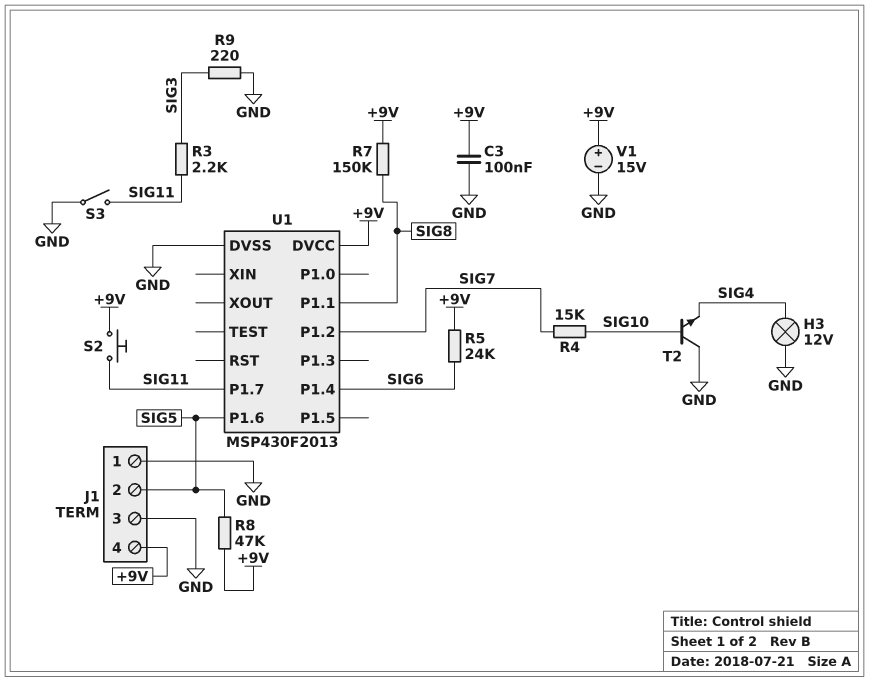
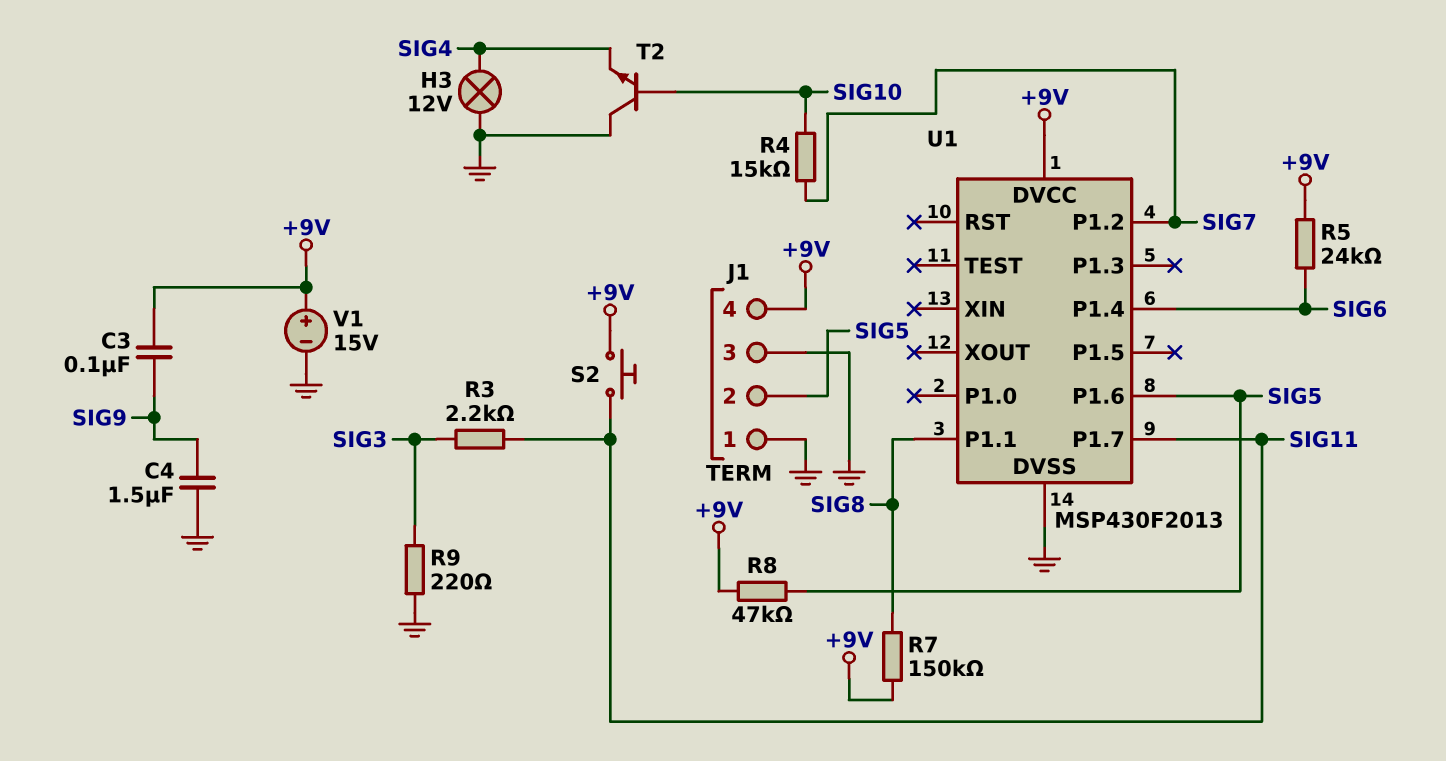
C3: 100nF (+9V, GND) -> 100nF (+9V, SIG9)
C4: none -> 1.5uF (GND, SIG9)
S3: switch (GND, SIG11) -> none

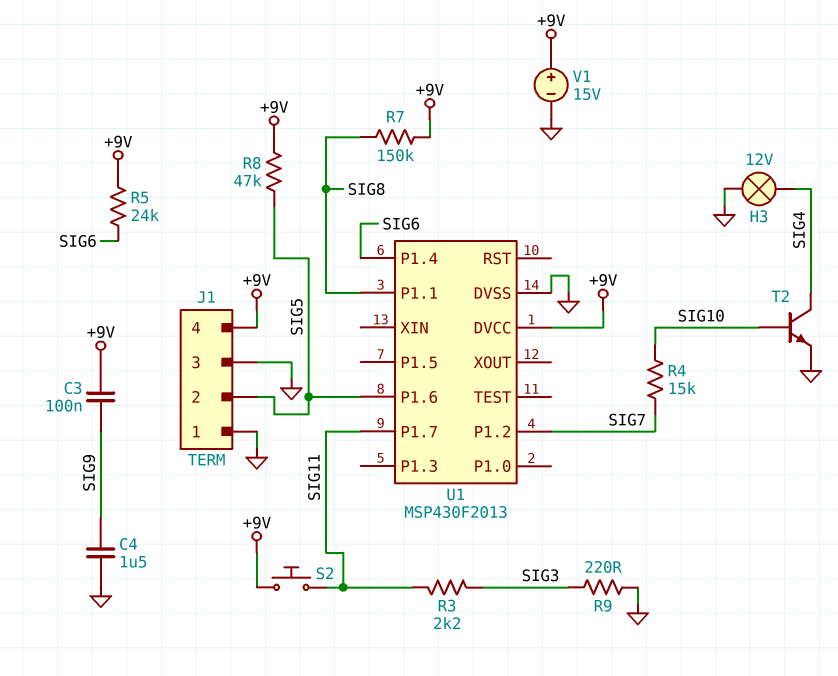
T2: NPN (B SIG10, C GND, E SIG4) -> NPN (B SIG10, C SIG4, E GND)

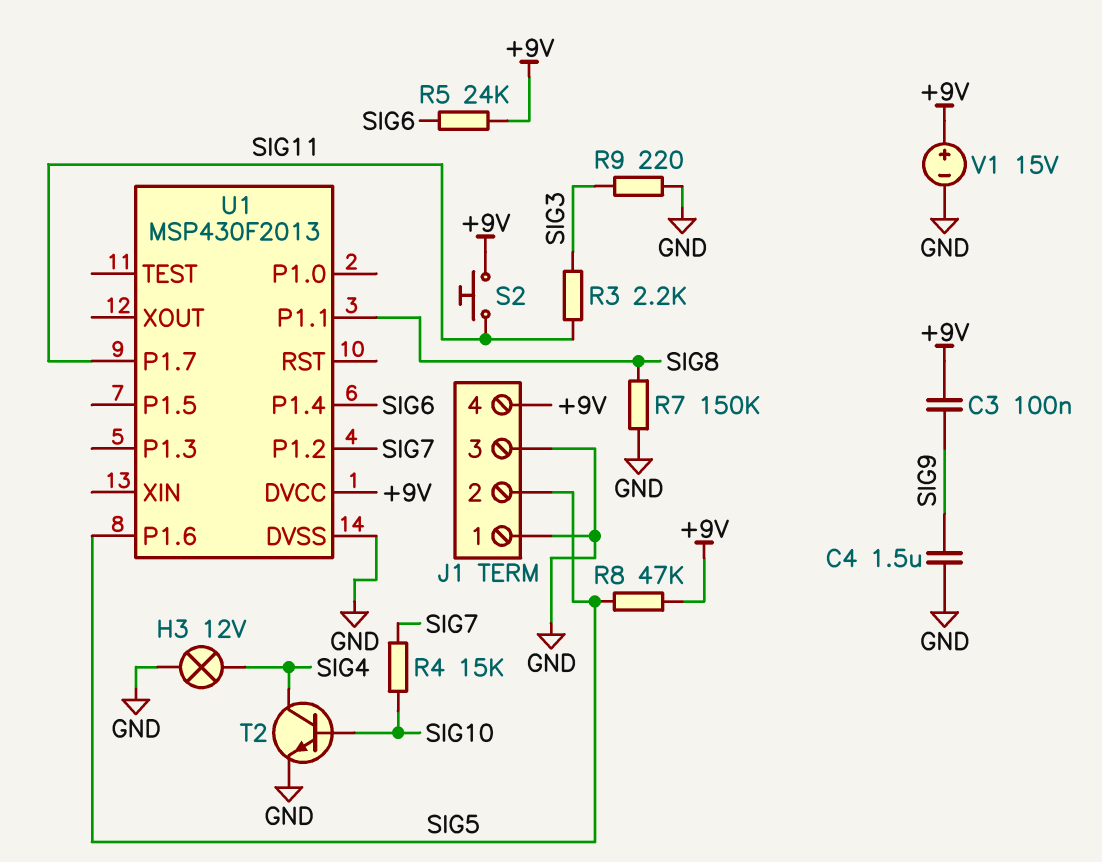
R7: 150k (+9V, SIG8) -> 150k (GND, SIG8)

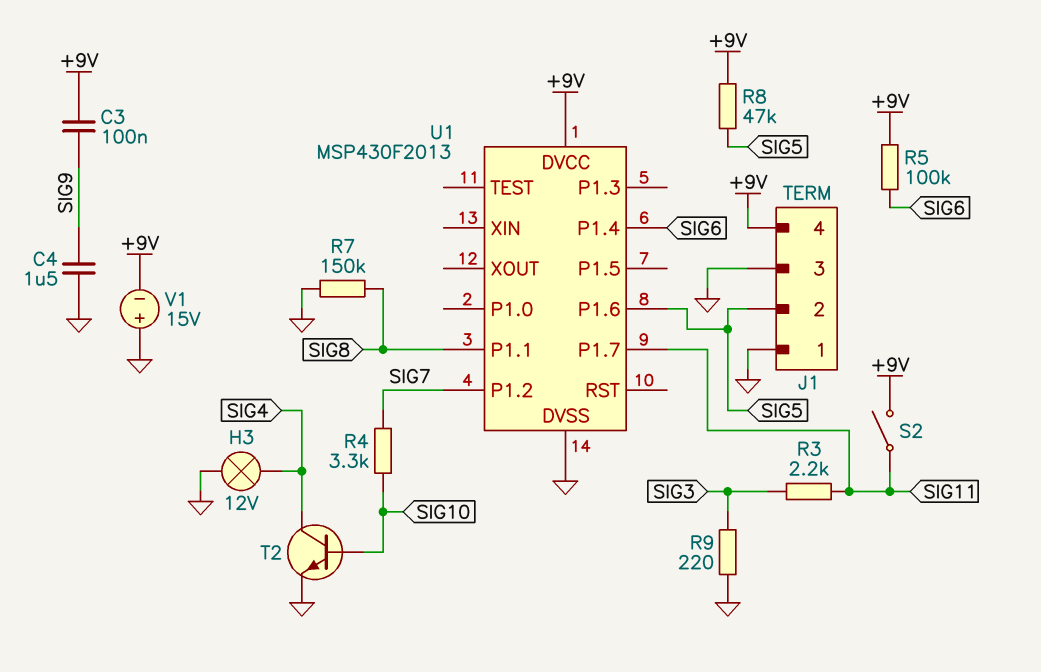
R4: 15k (SIG7, SIG10) -> 3.3k (SIG7, SIG10)
R5: 24k (+9V, SIG6) -> 100k (+9V, SIG6)
S2: button (+9V, SIG11) -> switch (+9V, SIG11)
V1: 15V (plus +9V, minus GND) -> 15V (plus GND, minus +9V)

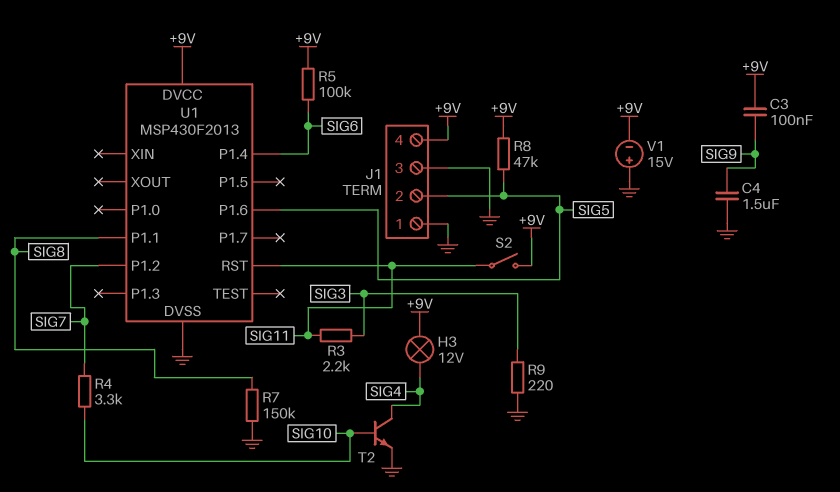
H3: lamp 12V (GND, SIG4) -> lamp 12V (+9V, SIG4)
U1 pin P1.7: SIG11 -> none
U1 pin RST: none -> SIG11

